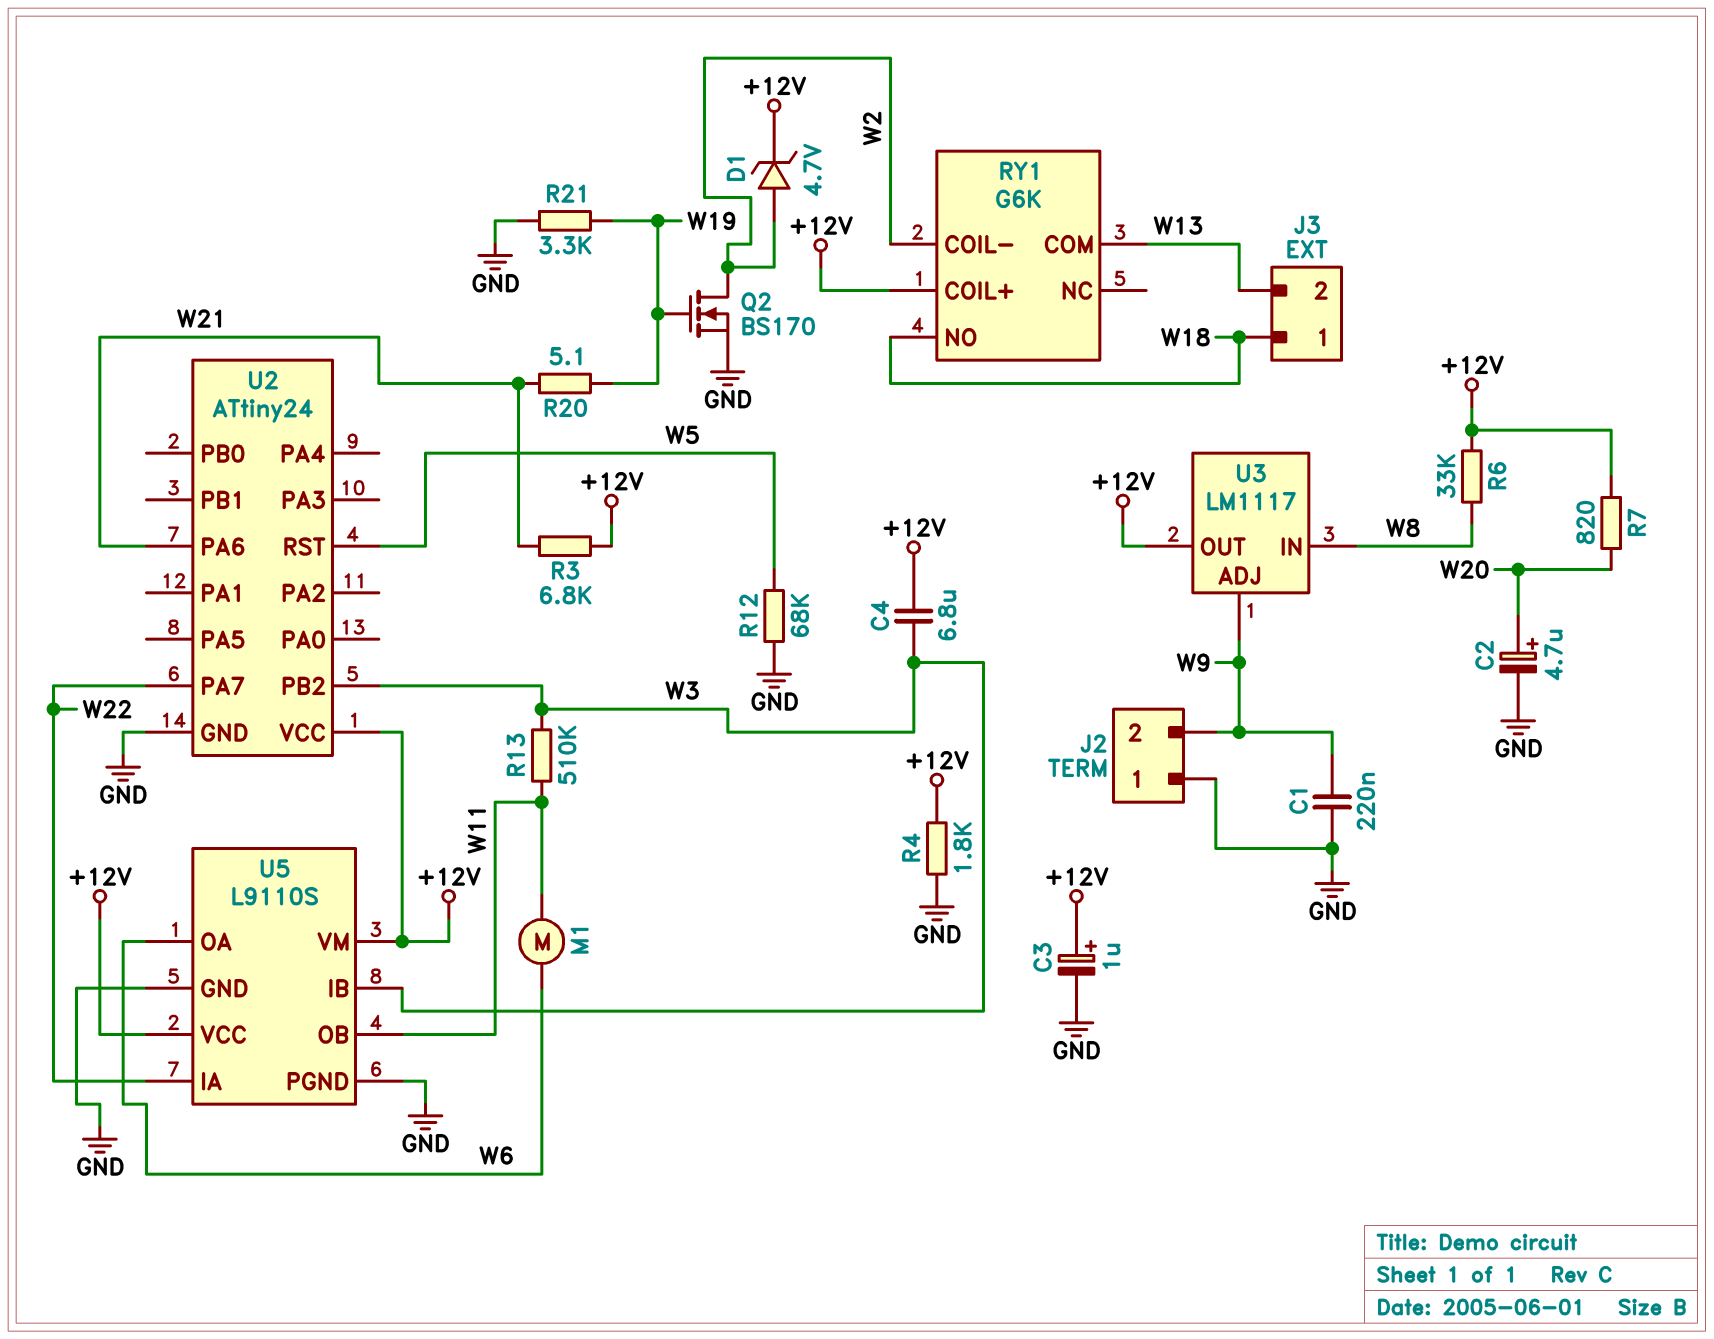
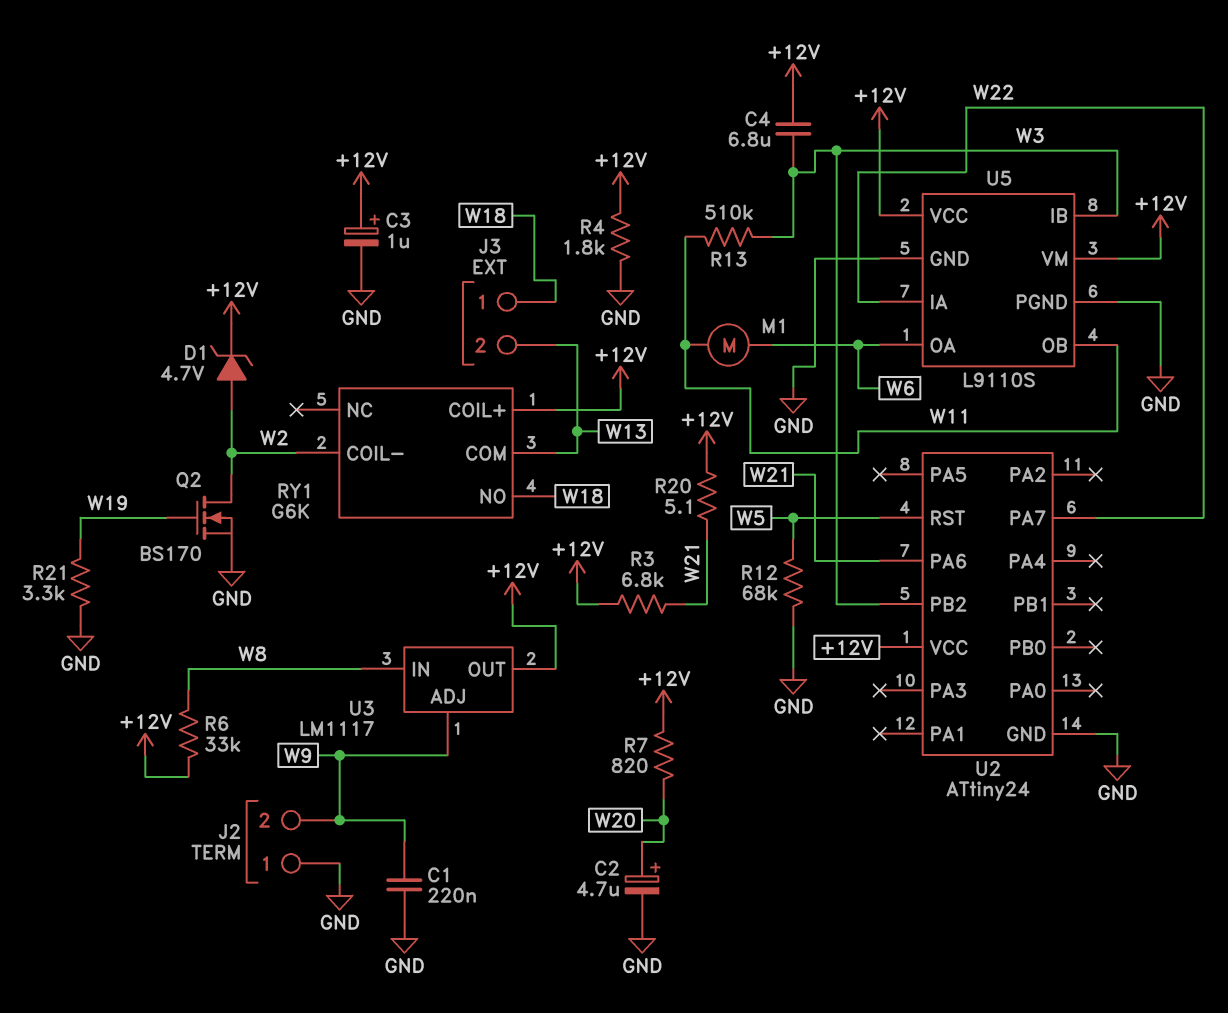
R20: 5.1 (W19, W21) -> 5.1 (+12V, W21)

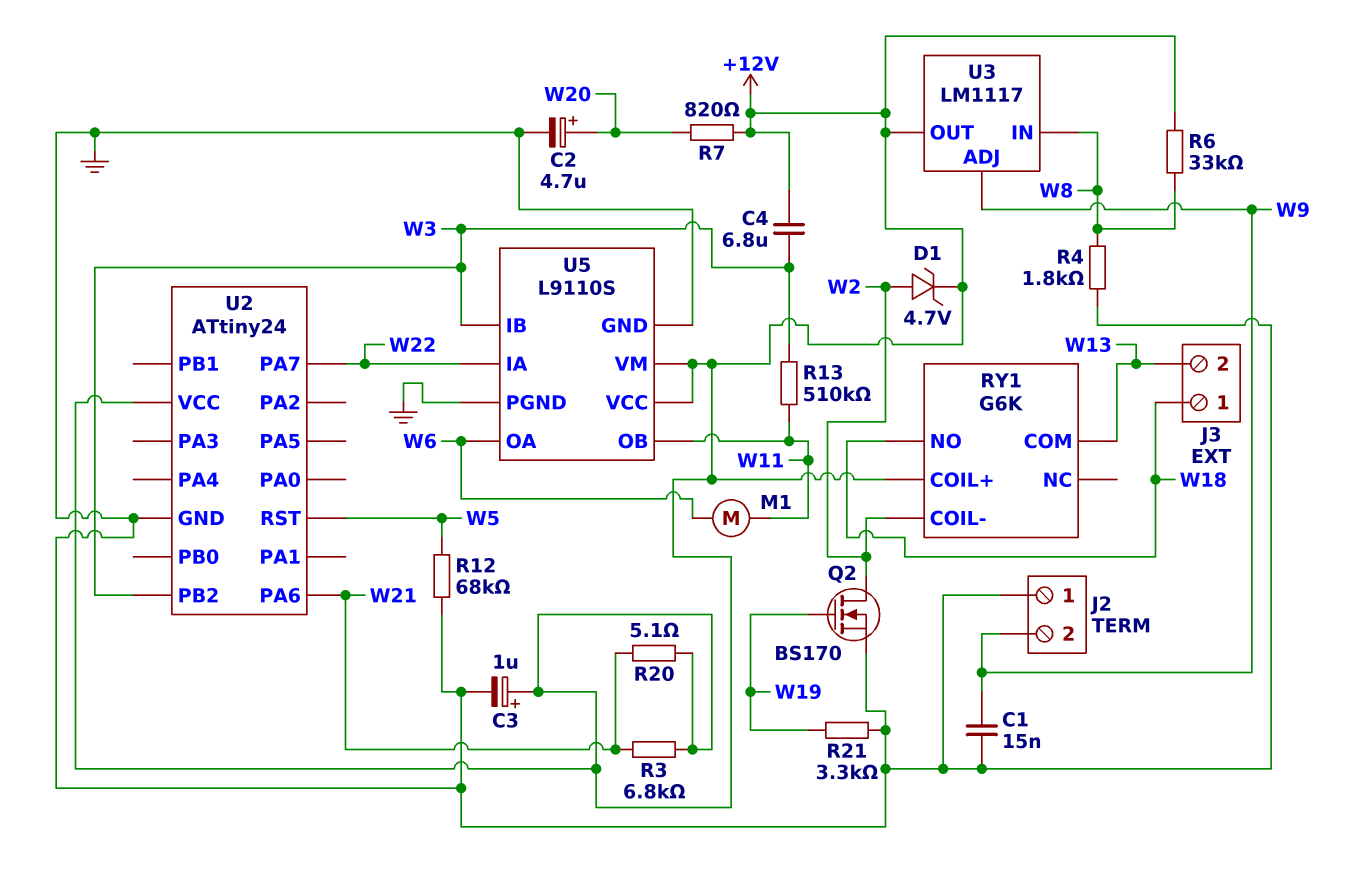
C1: 220nF (GND, W9) -> 15nF (GND, W9)
R4: 1.8k (+12V, GND) -> 1.8k (GND, W8)

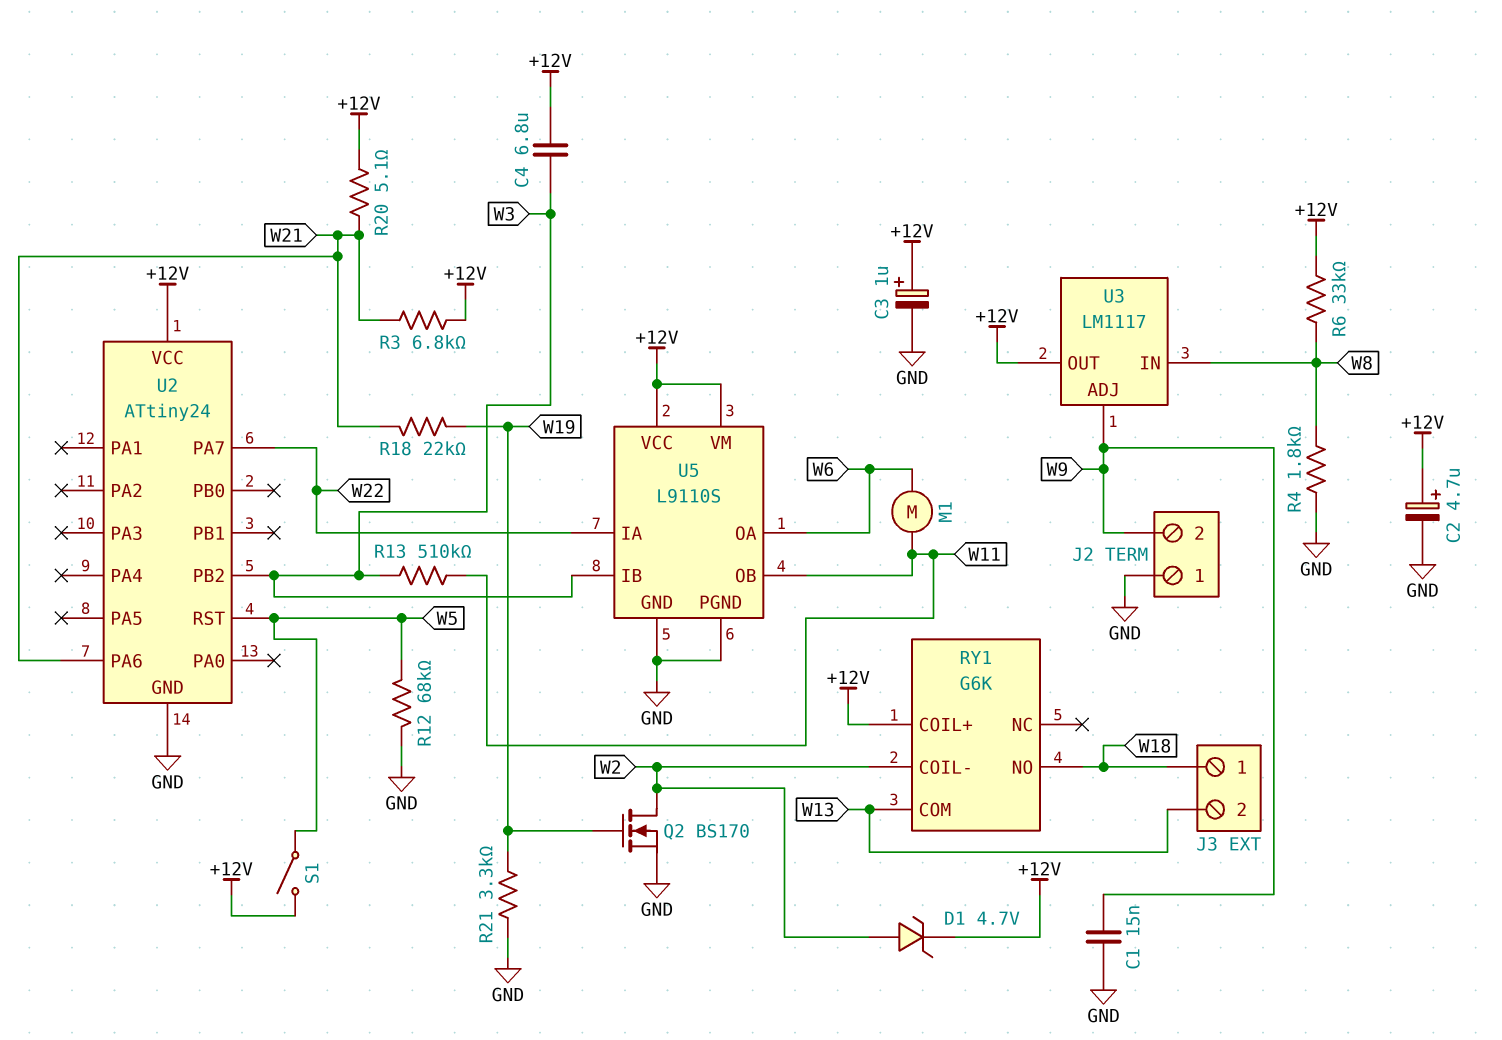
C2: 4.7uF (plus W20, minus GND) -> 4.7uF (plus +12V, minus GND)
R7: 820 (+12V, W20) -> none
R18: none -> 22k (W19, W21)
S1: none -> switch (+12V, W5)

